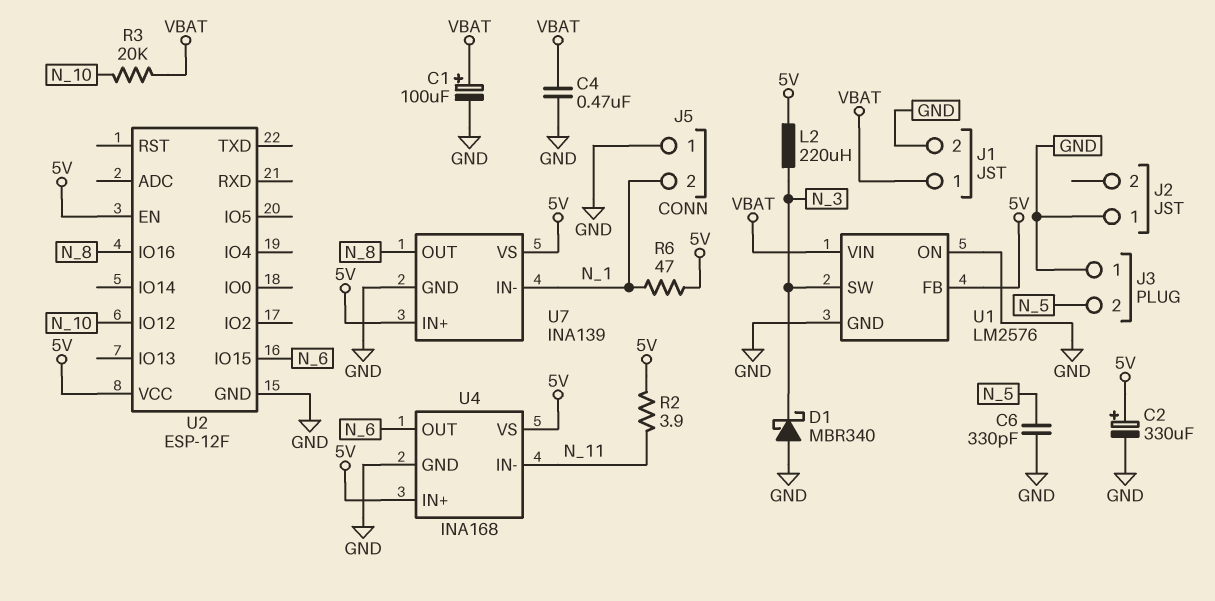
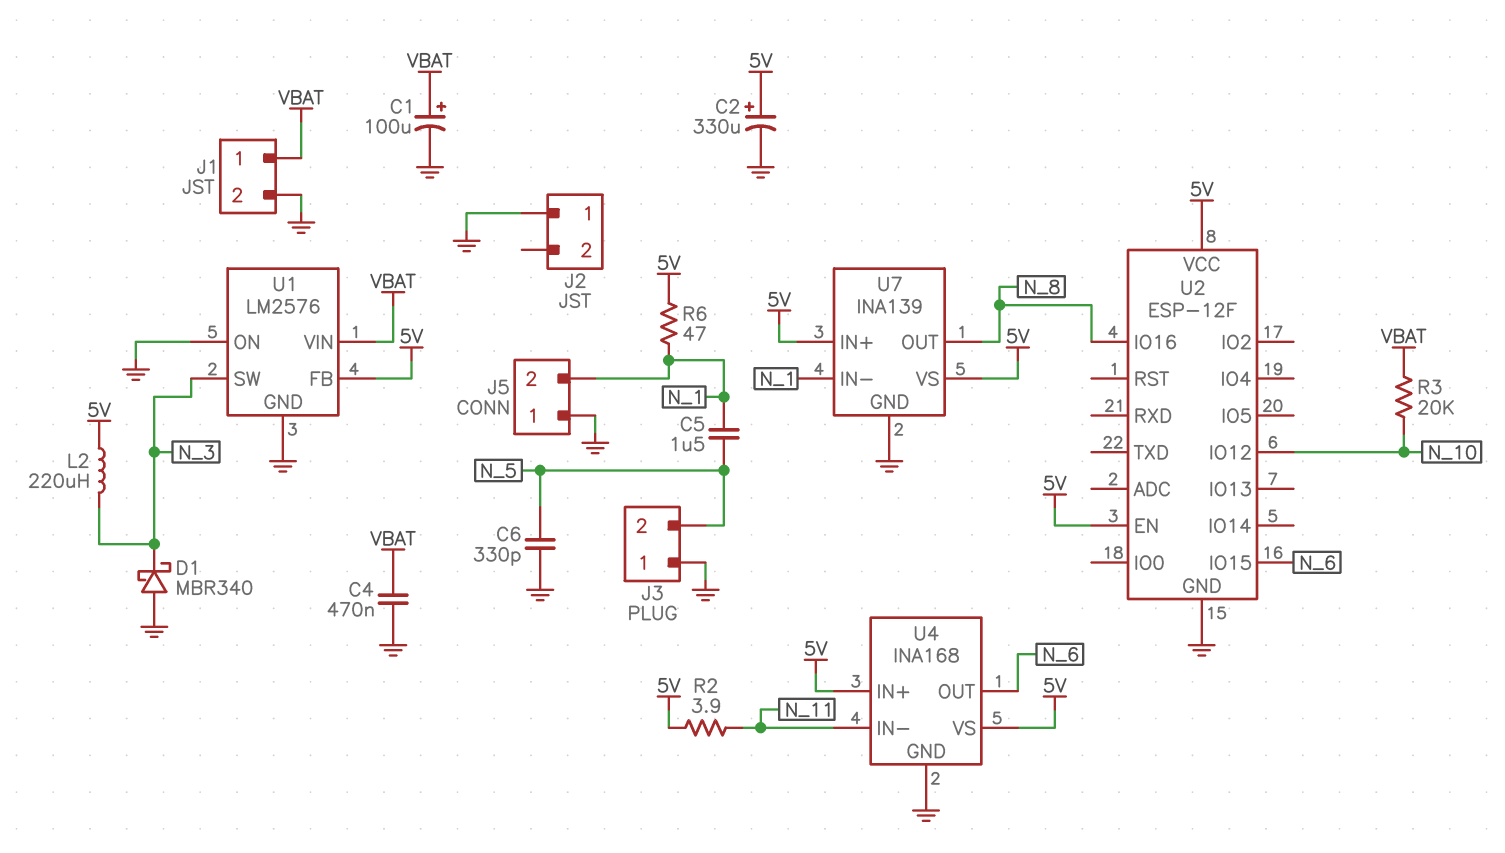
C5: none -> 1.5uF (N_1, N_5)

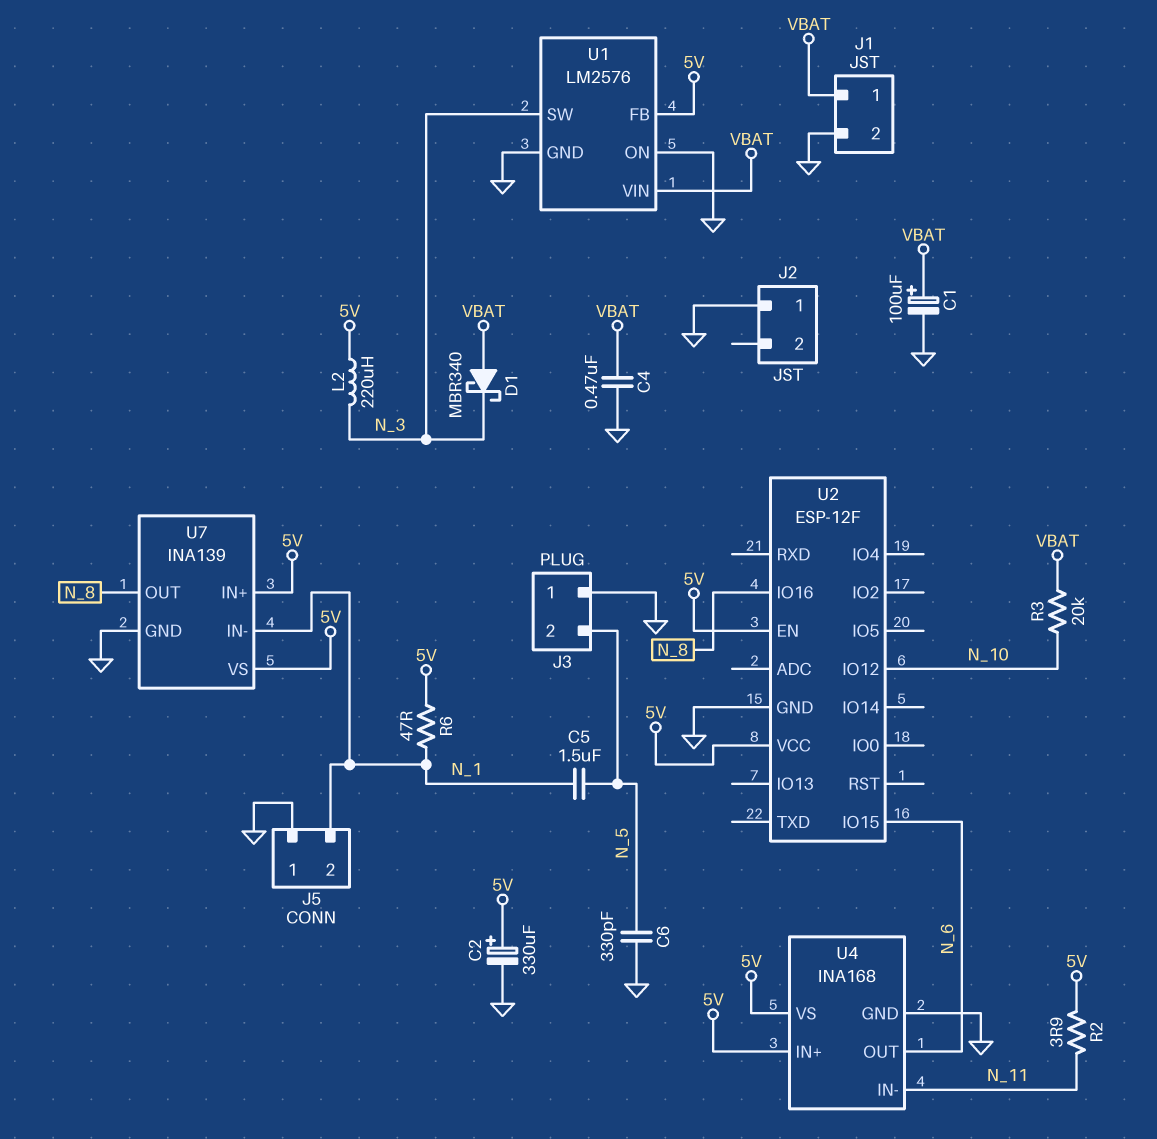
D1: schottky MBR340 (A GND, K N_3) -> schottky MBR340 (A VBAT, K N_3)

